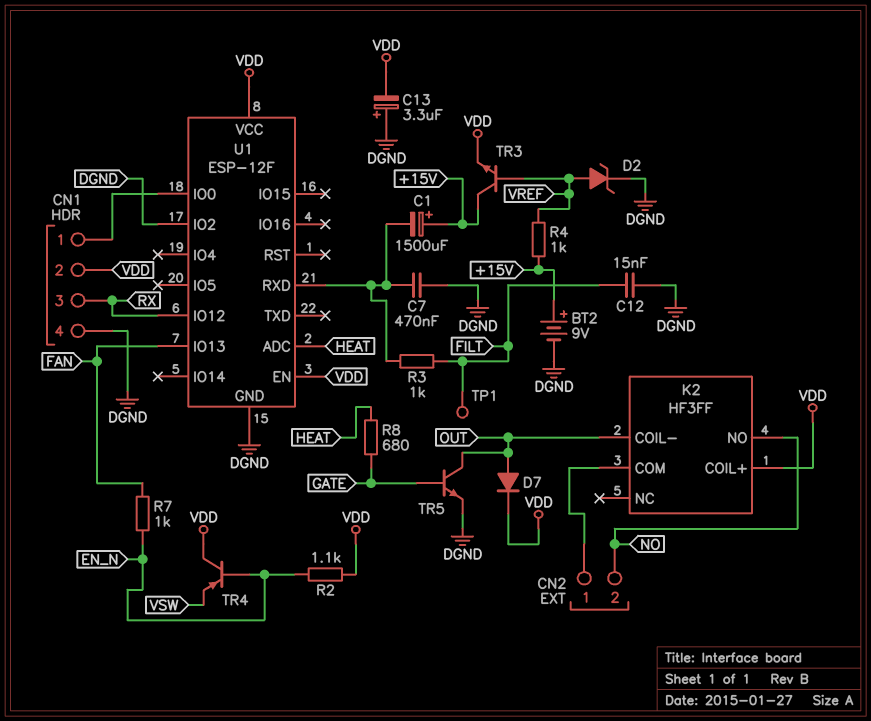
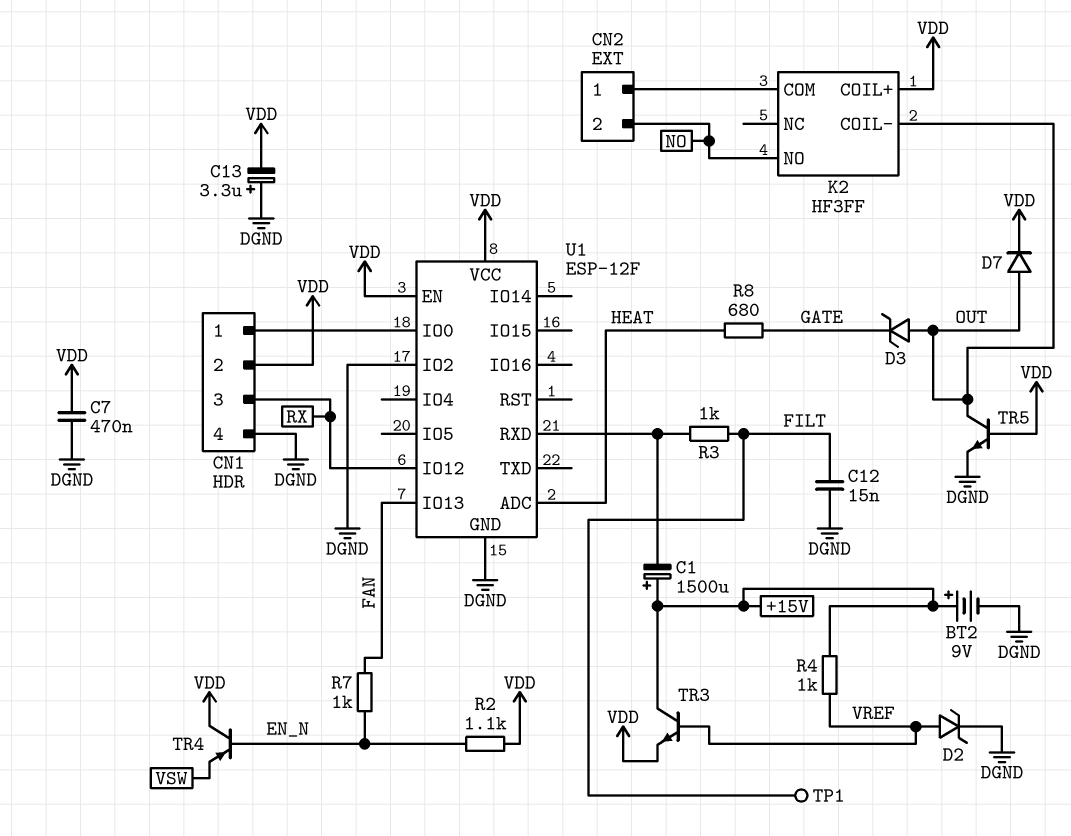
C7: 470nF (DGND, U1/RXD) -> 470nF (DGND, VDD)
D3: none -> zener (A OUT, K GATE)
TR5: NPN (B GATE, C OUT, E DGND) -> NPN (B VDD, C OUT, E DGND)

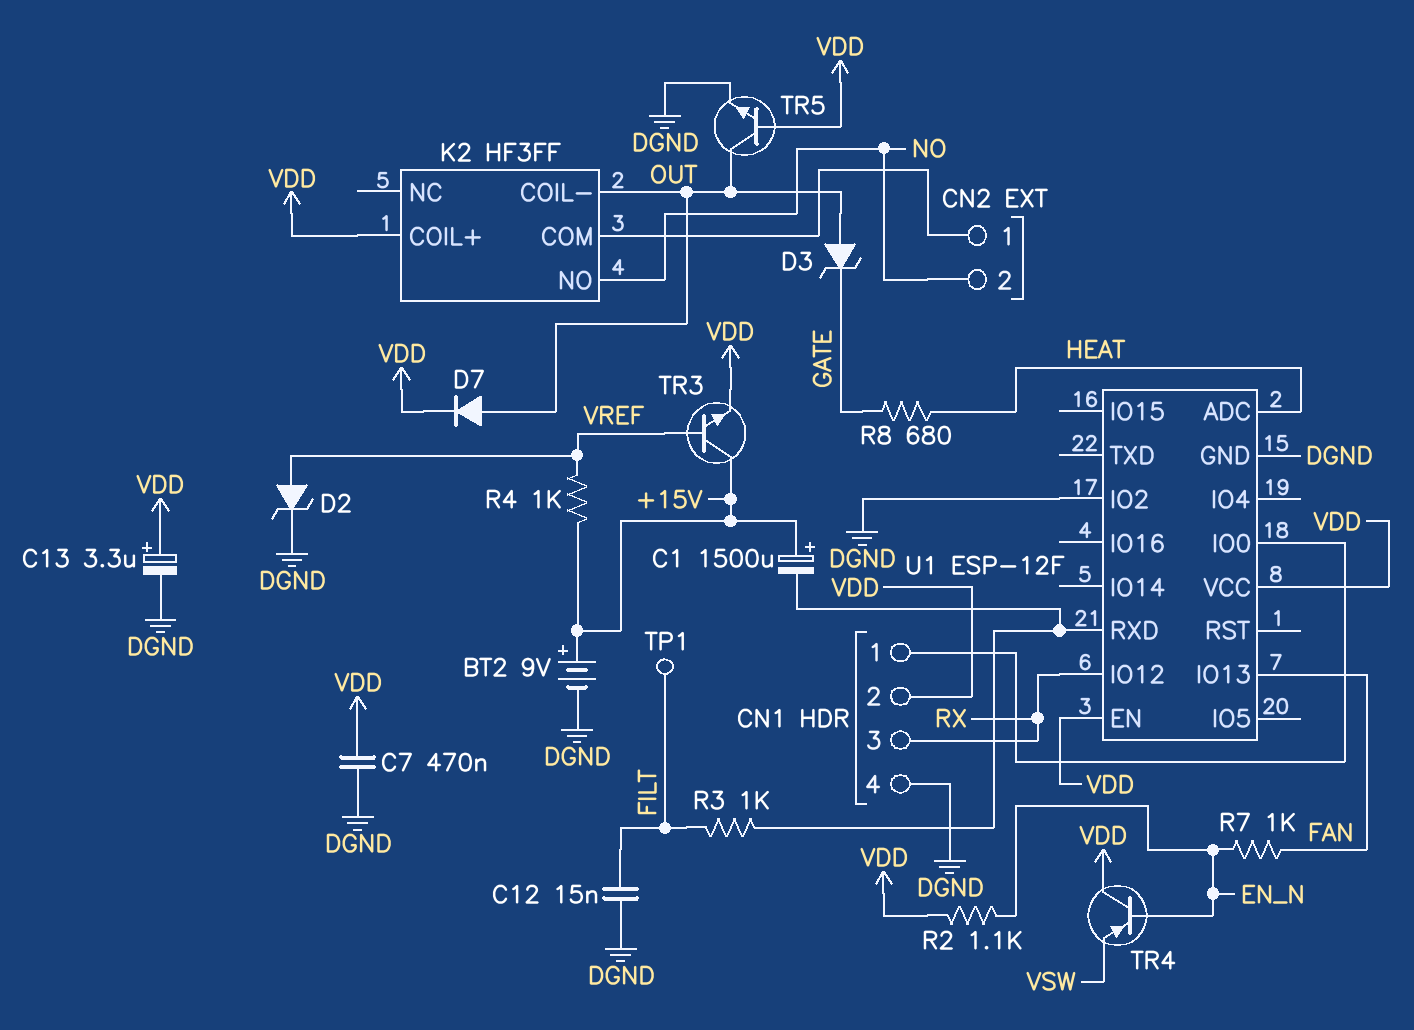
C13: 3.3uF (plus DGND, minus VDD) -> 3.3uF (plus VDD, minus DGND)

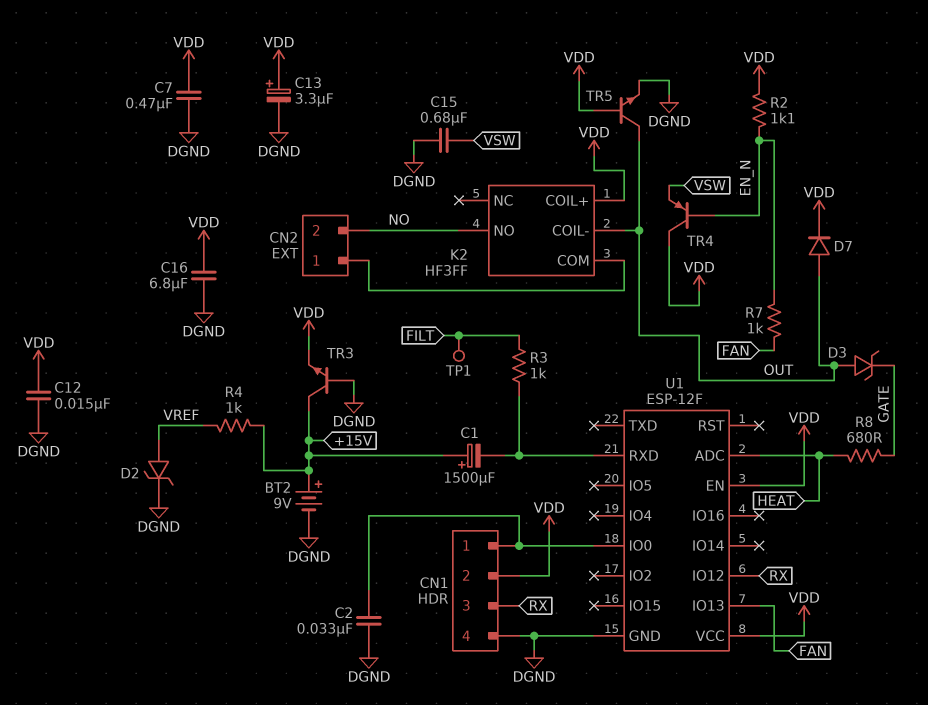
C2: none -> 33nF (CN1/1, DGND)
C12: 15nF (DGND, FILT) -> 15nF (DGND, VDD)
C15: none -> 680nF (DGND, VSW)
C16: none -> 6.8uF (DGND, VDD)
TR3: NPN (B VREF, C +15V, E VDD) -> NPN (B DGND, C +15V, E VDD)
U1 pin IO2: DGND -> none

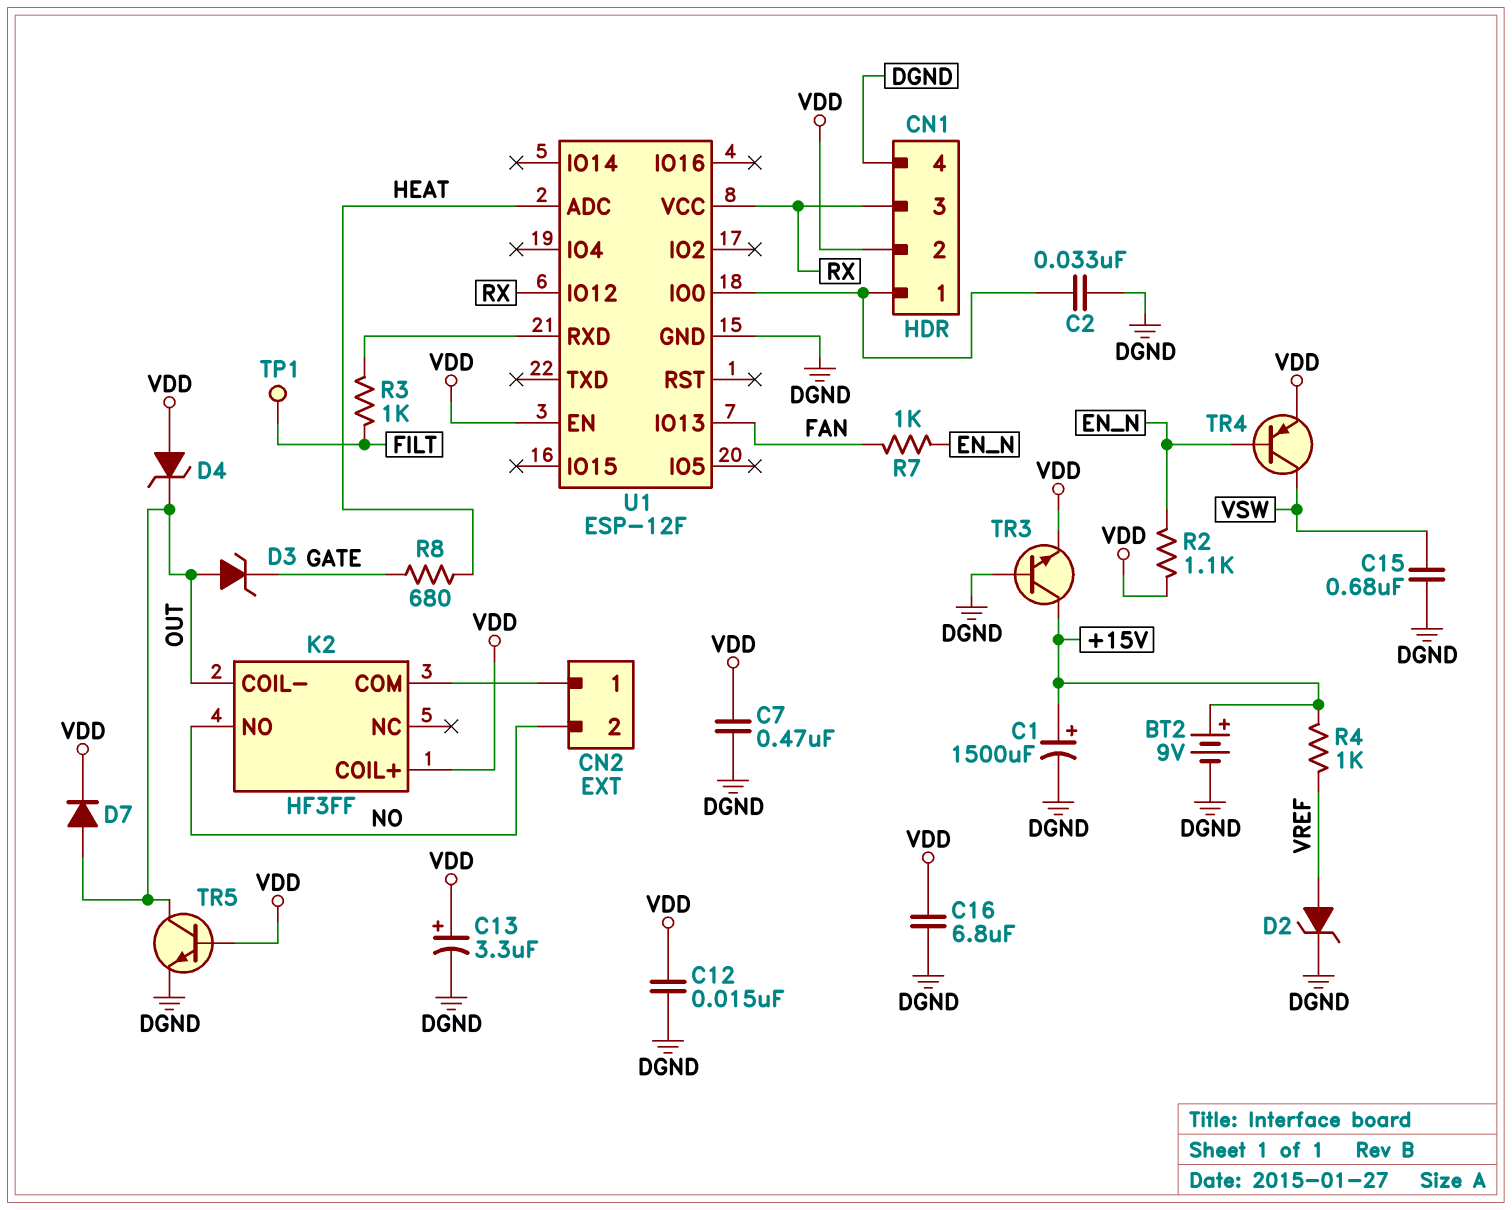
C1: 1500uF (plus +15V, minus U1/RXD) -> 1500uF (plus +15V, minus DGND)
D4: none -> zener (A VDD, K OUT)
TR4: PNP (B EN_N, C VDD, E VSW) -> PNP (B EN_N, C VSW, E VDD)
U1 pin VCC: VDD -> RX

